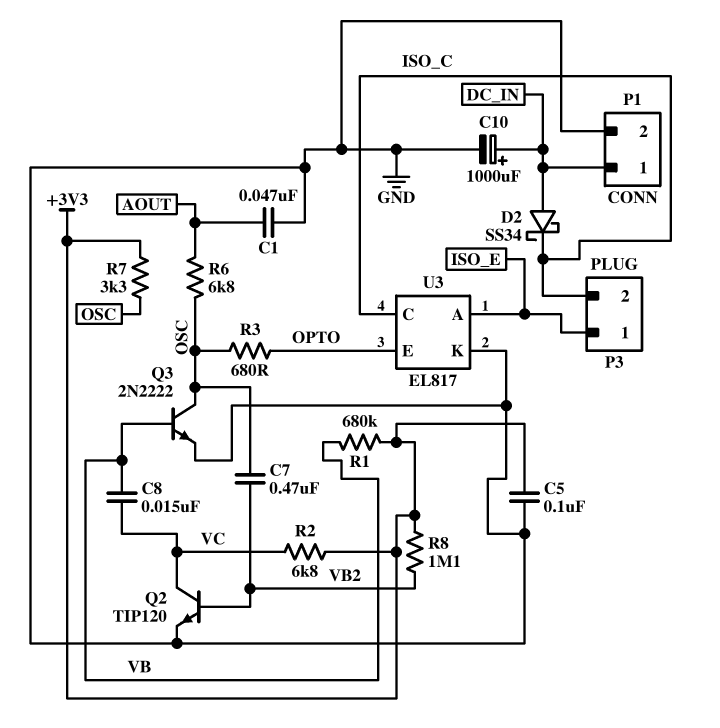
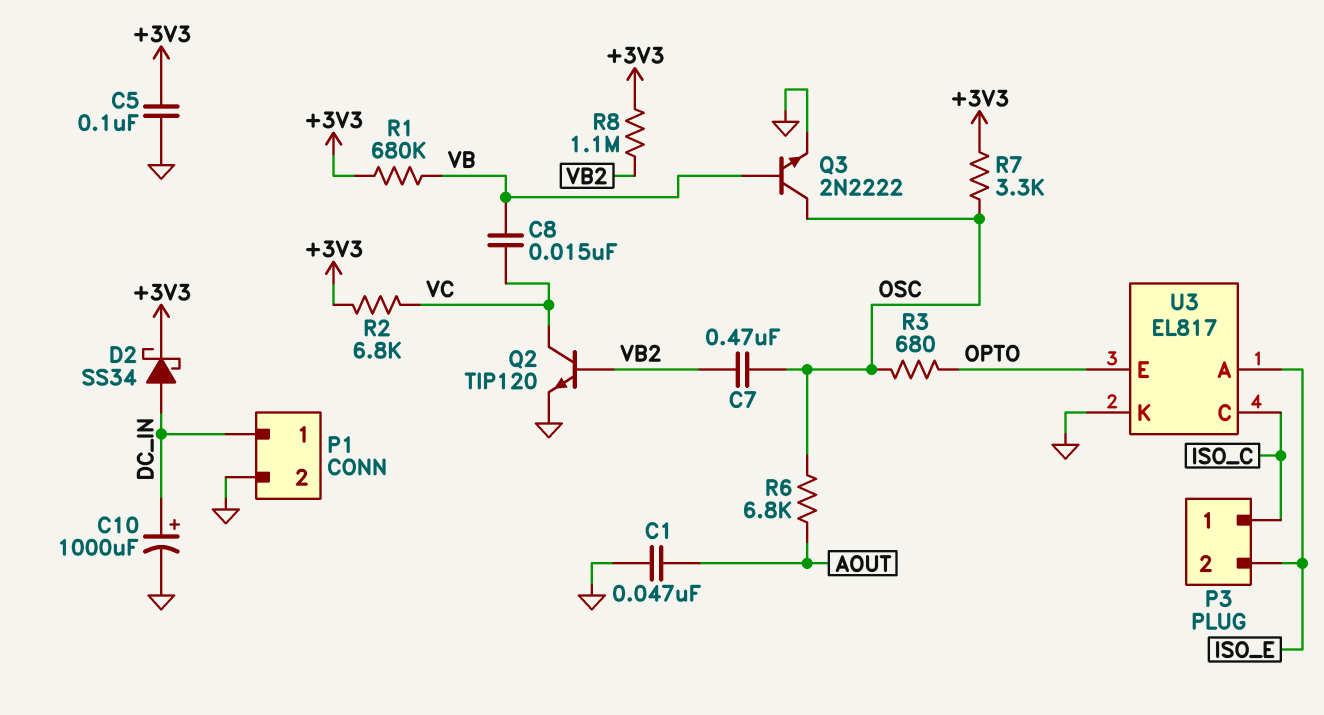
D2: schottky SS34 (A DC_IN, K ISO_C) -> schottky SS34 (A DC_IN, K +3V3)
P3 pin 1: ISO_E -> ISO_C
P3 pin 2: ISO_C -> ISO_E

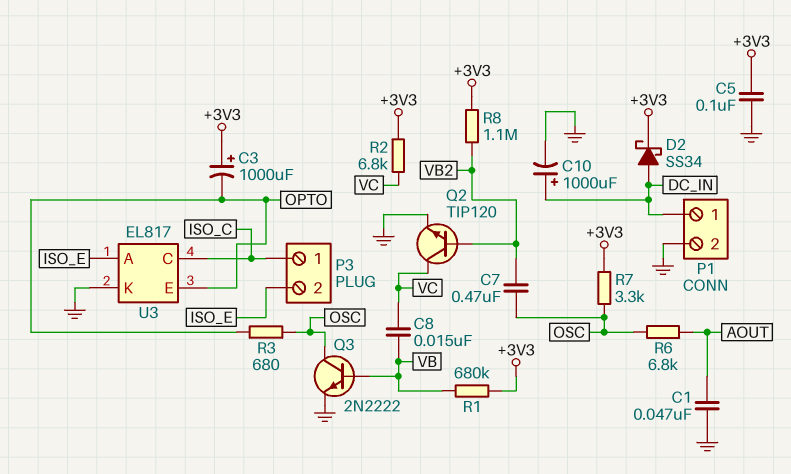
C3: none -> 1000uF (plus +3V3, minus OPTO)

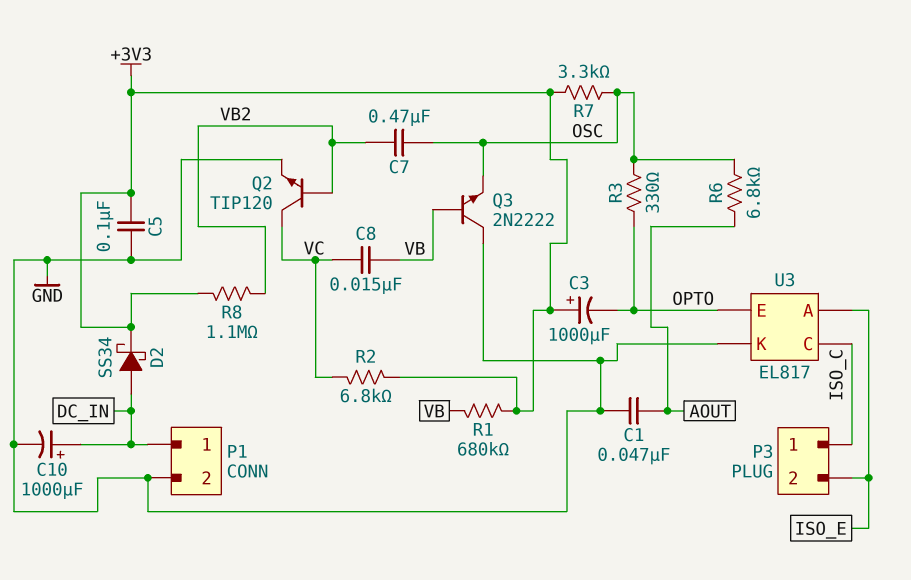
Q3: NPN 2N2222 (B VB, C OSC, E GND) -> NPN 2N2222 (B VB, C GND, E OSC)
R3: 680 (OPTO, OSC) -> 330 (OPTO, OSC)

